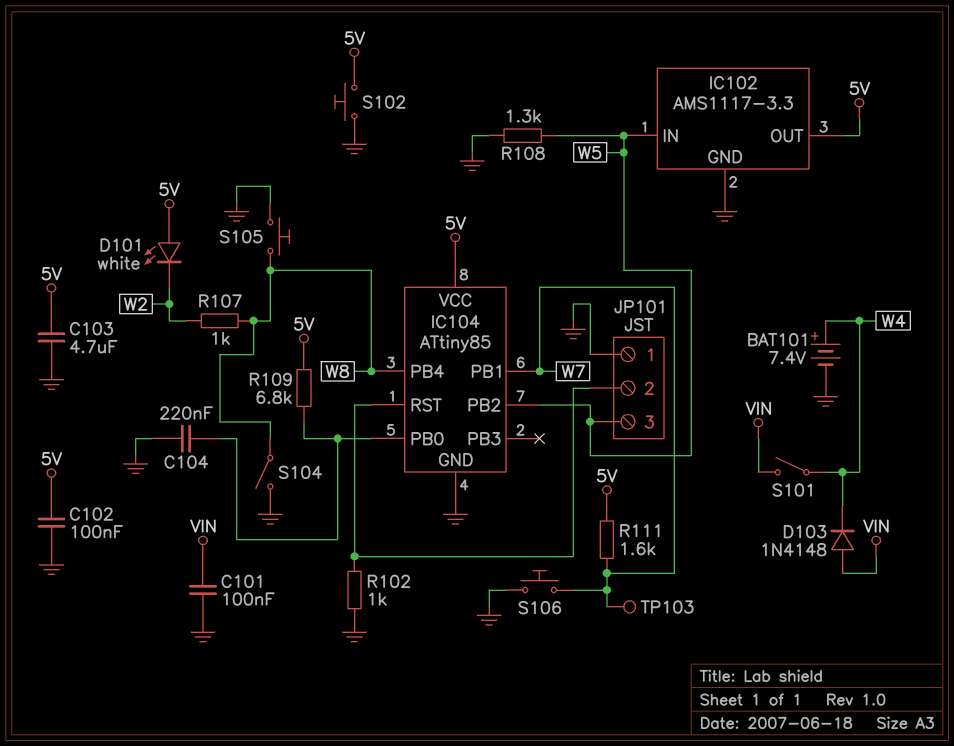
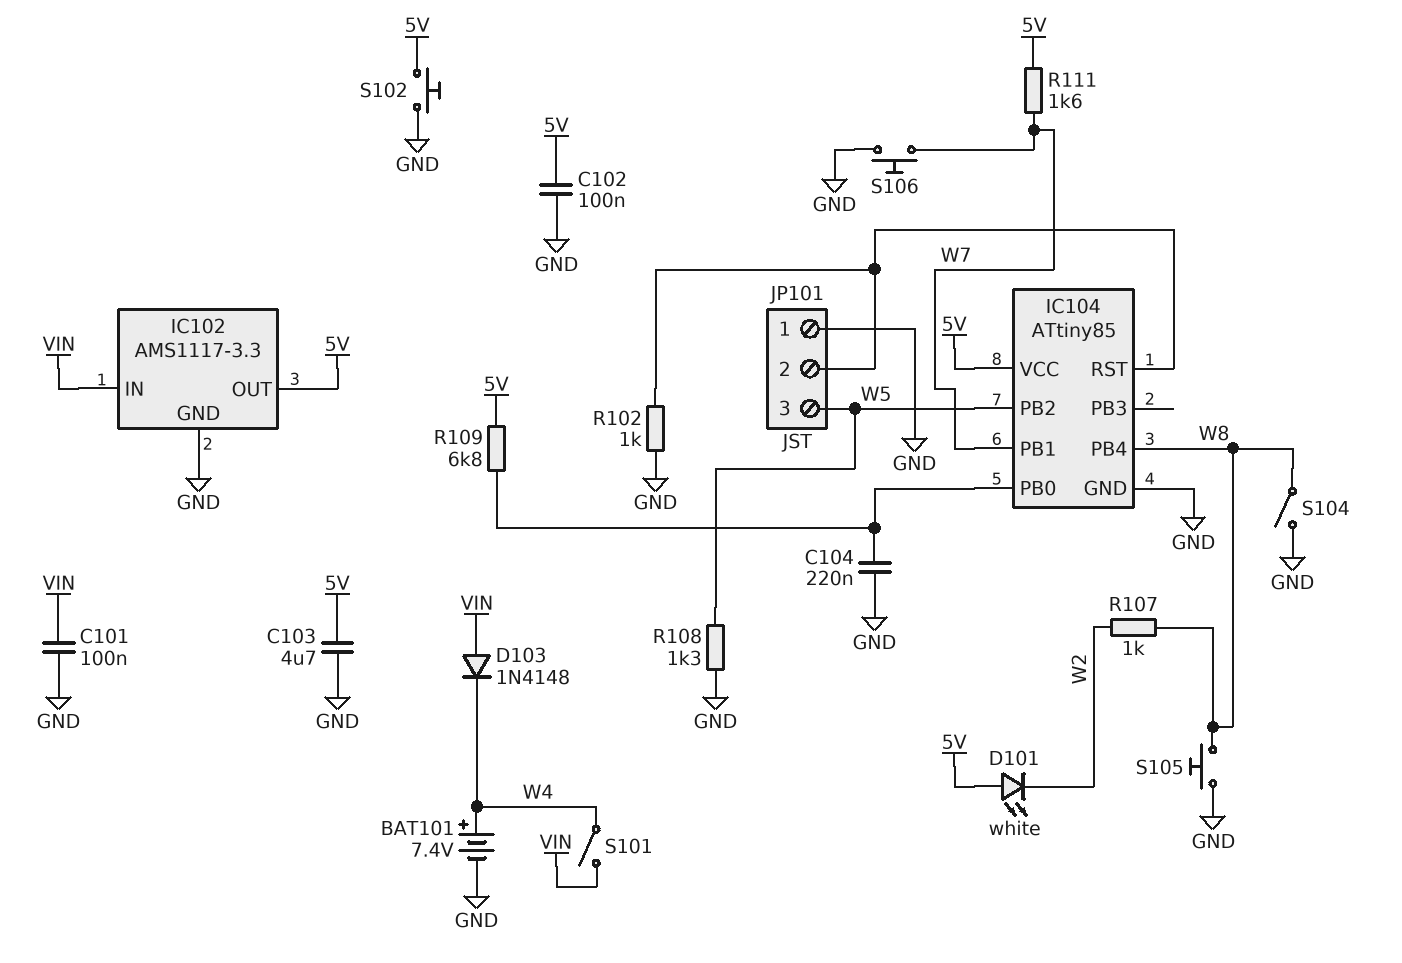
IC102 pin IN: W5 -> VIN
TP103: test point (W7) -> none

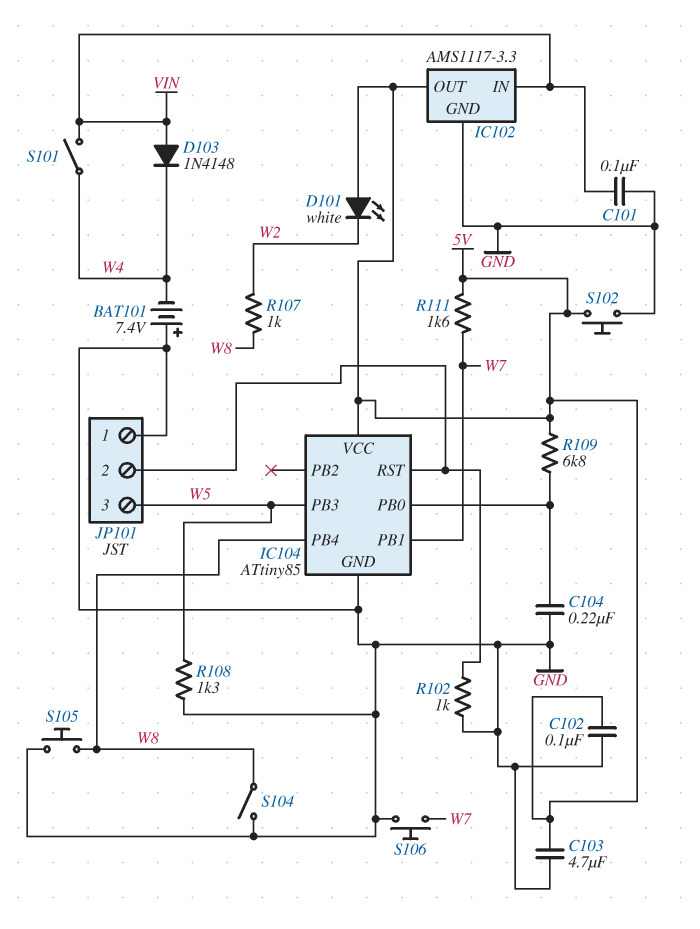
BAT101: 7.4V (plus W4, minus GND) -> 7.4V (plus GND, minus W4)
IC104 pin PB2: W5 -> none
IC104 pin PB3: none -> W5

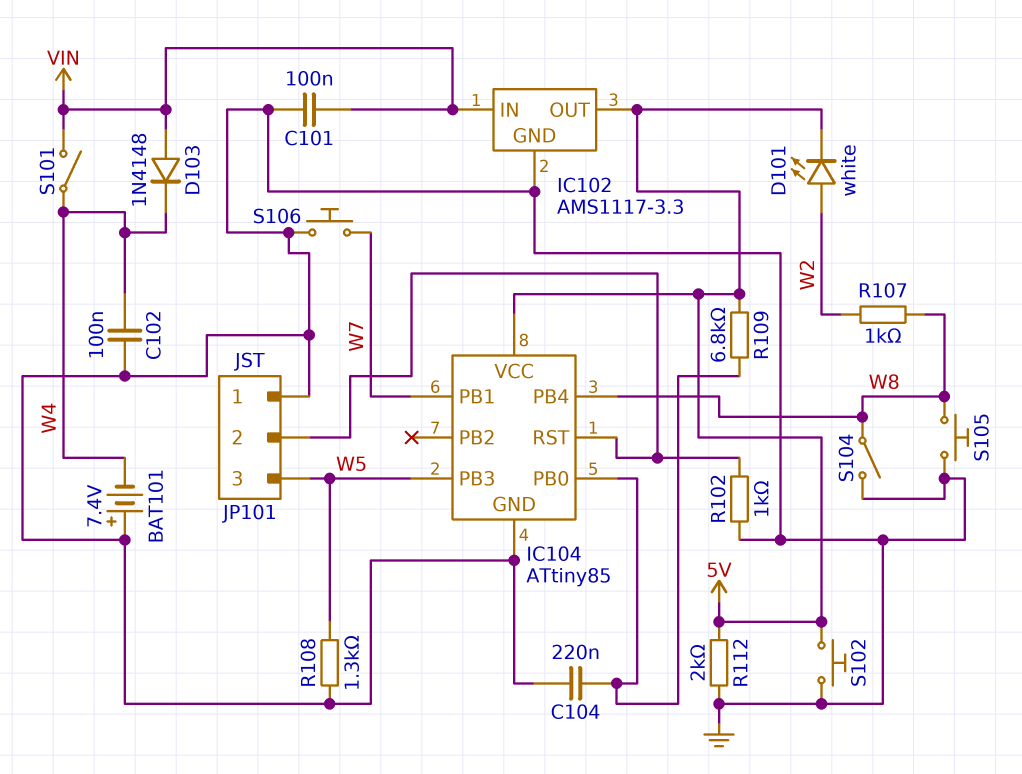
C102: 100nF (5V, GND) -> 100nF (GND, W4)
C103: 4.7uF (5V, GND) -> none
D101: LED white (A 5V, K W2) -> LED white (A W2, K 5V)
R111: 1.6k (5V, W7) -> none
R112: none -> 2k (5V, GND)

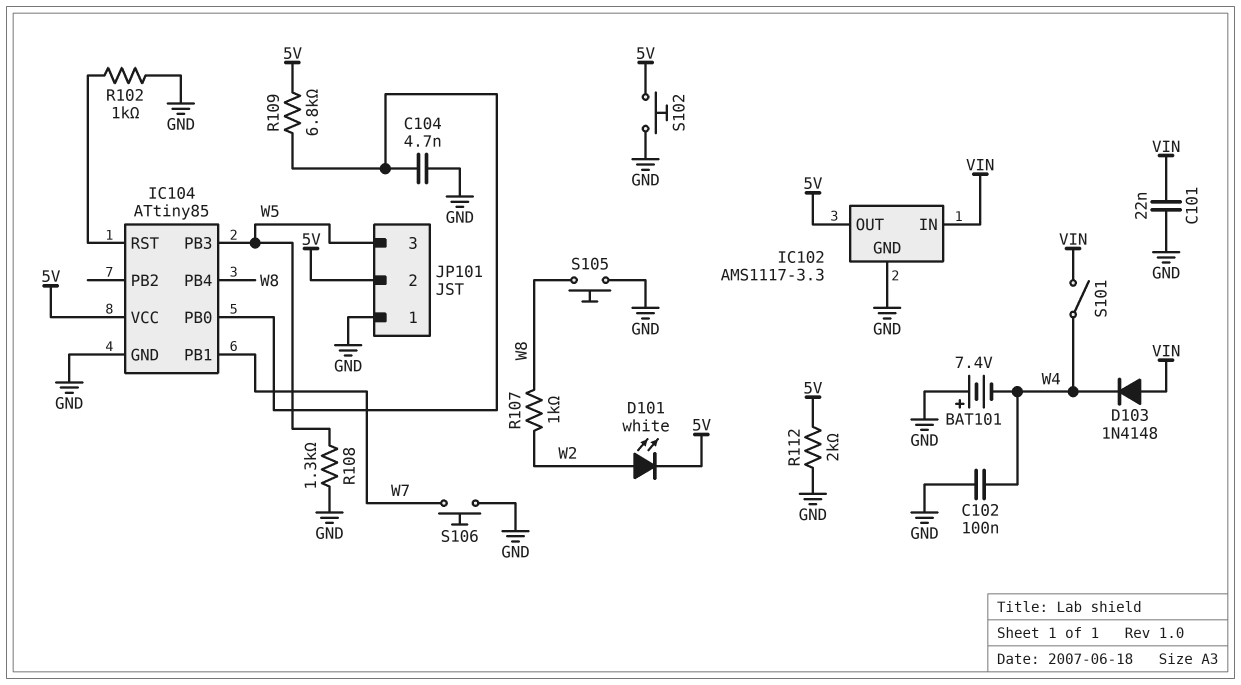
C101: 100nF (GND, VIN) -> 22nF (GND, VIN)
C104: 220nF (GND, IC104/PB0) -> 4.7nF (GND, IC104/PB0)
JP101 pin 2: IC104/RST -> 5V
S104: switch (GND, W8) -> none

